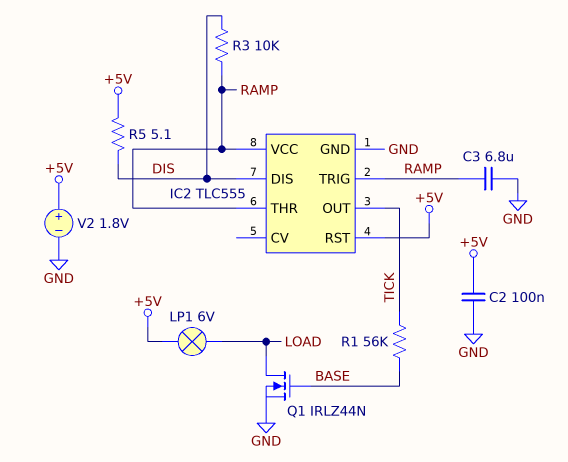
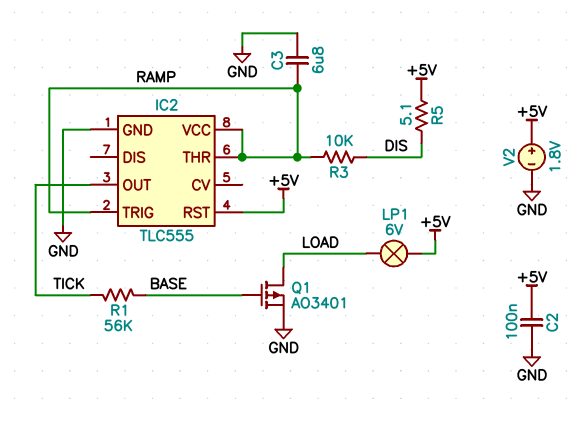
IC2 pin DIS: DIS -> none
Q1: NMOS IRLZ44N (G BASE, D LOAD, S GND) -> PMOS AO3401 (G BASE, D LOAD, S GND)

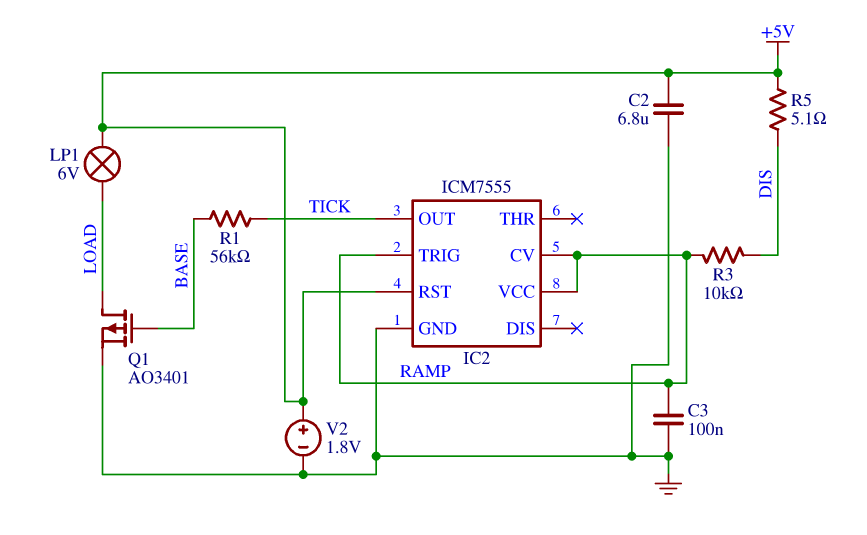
C2: 100nF (+5V, GND) -> 6.8uF (+5V, GND)
C3: 6.8uF (GND, RAMP) -> 100nF (GND, RAMP)
IC2: TLC555 -> ICM7555
IC2 pin CV: none -> RAMP
IC2 pin THR: RAMP -> none

